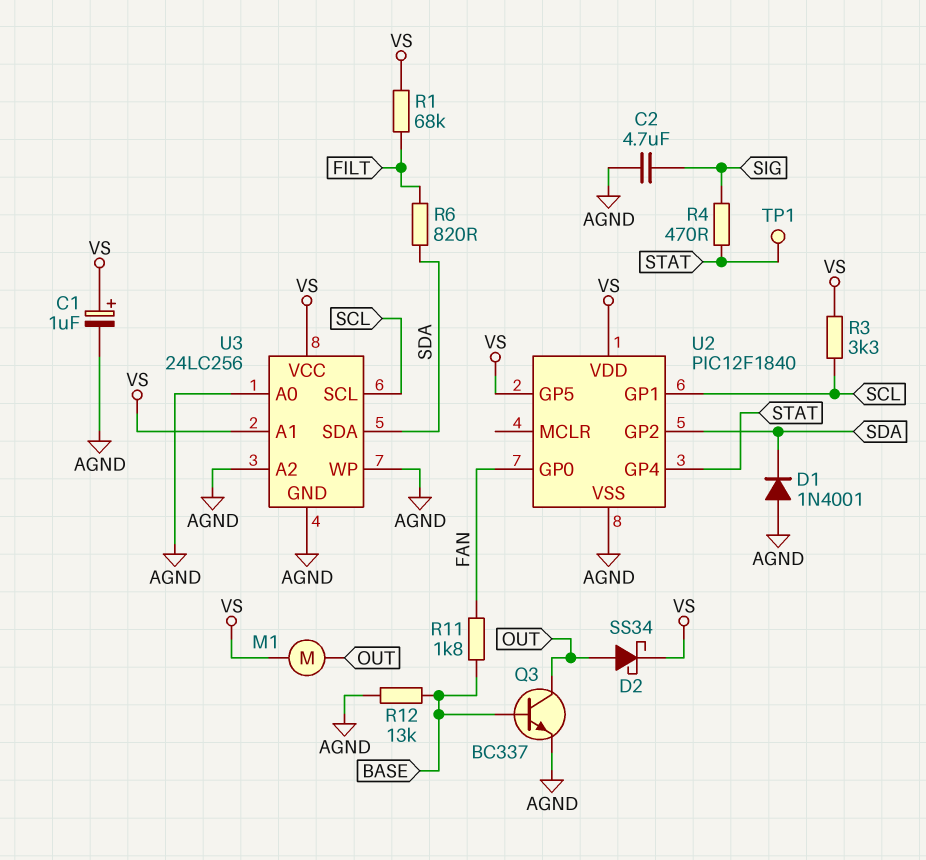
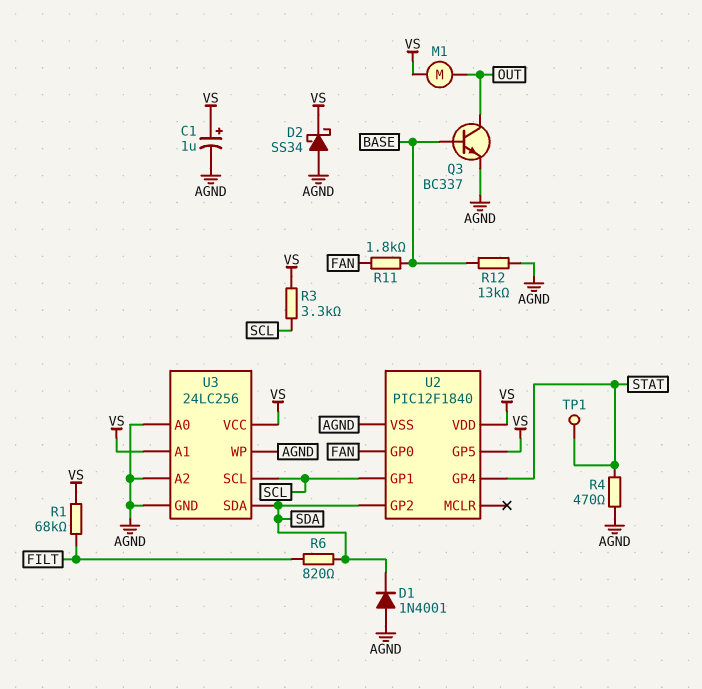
C2: 4.7uF (AGND, SIG) -> none
D2: schottky SS34 (A OUT, K VS) -> schottky SS34 (A AGND, K VS)
R4: 470 (SIG, STAT) -> 470 (AGND, STAT)

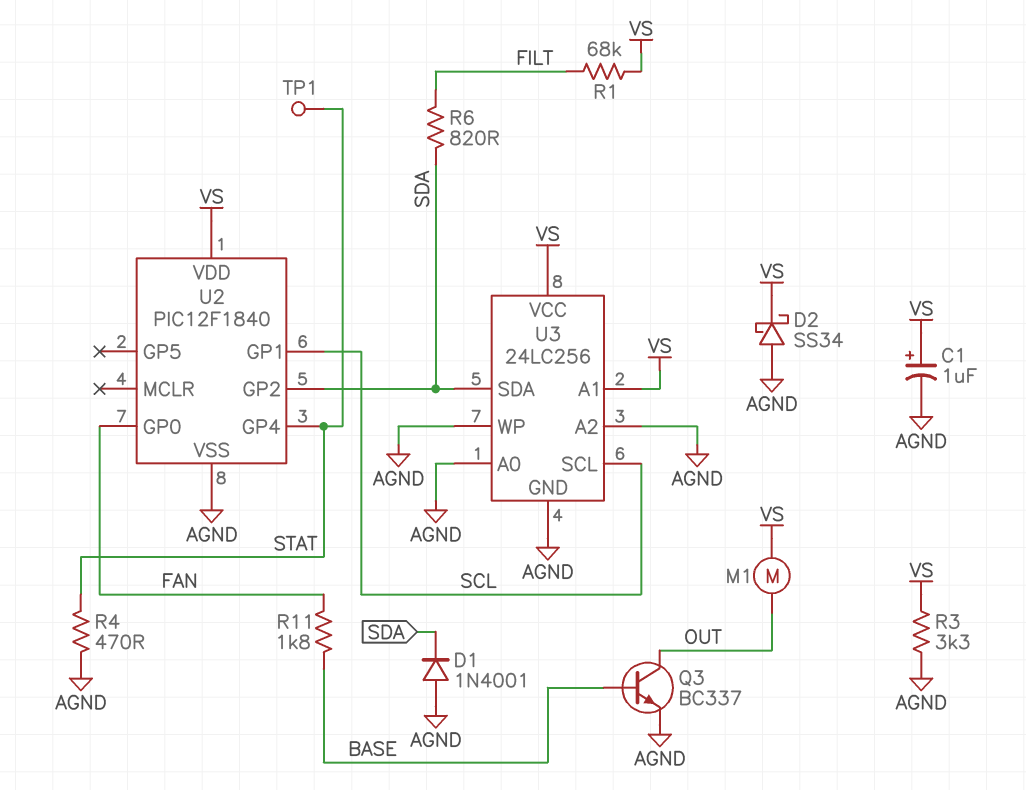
R3: 3.3k (SCL, VS) -> 3.3k (AGND, VS)
R12: 13k (AGND, BASE) -> none
U2 pin GP5: VS -> none

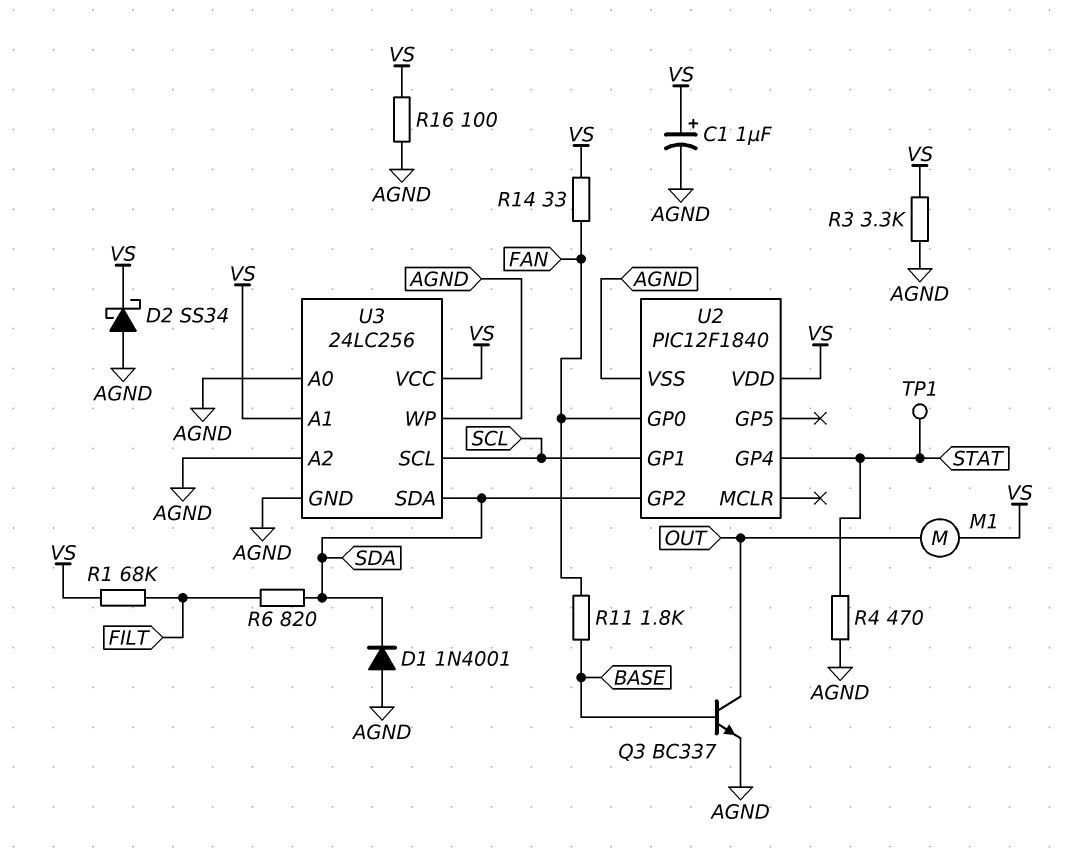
R14: none -> 33 (FAN, VS)
R16: none -> 100 (AGND, VS)

